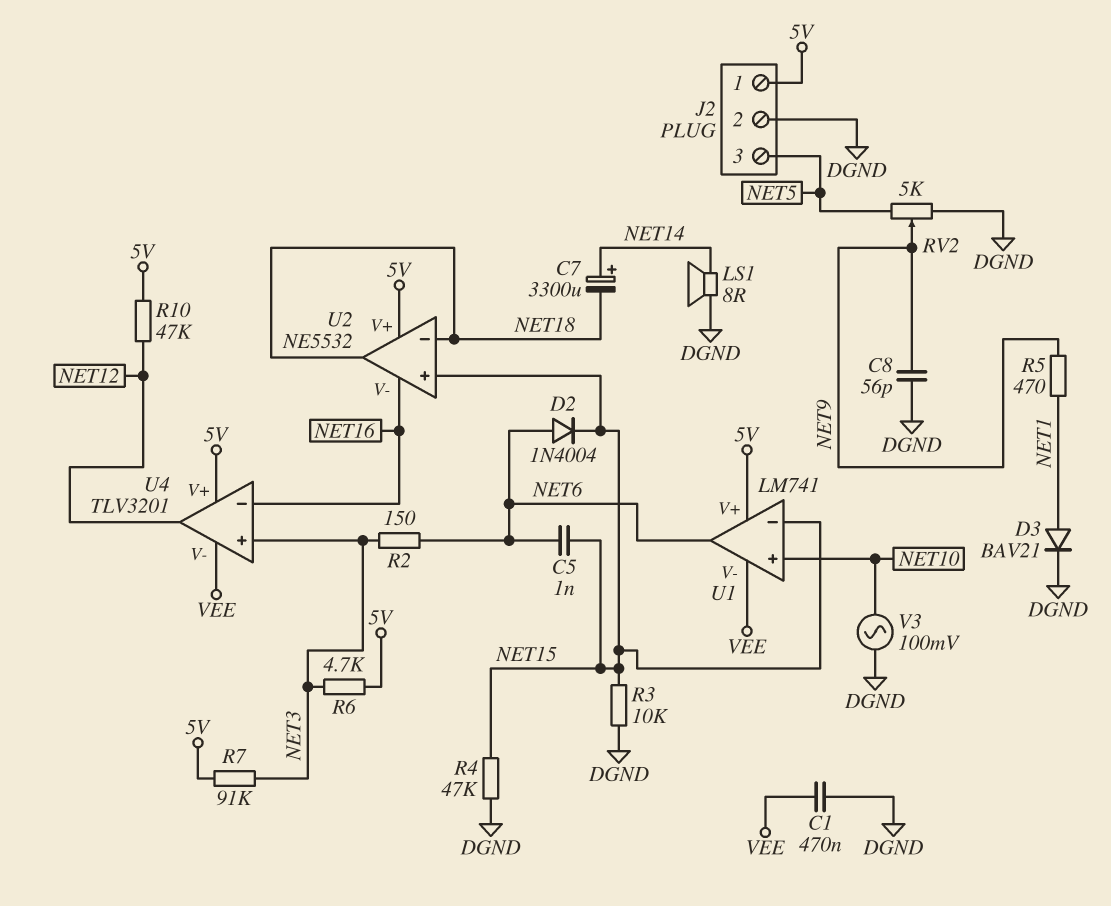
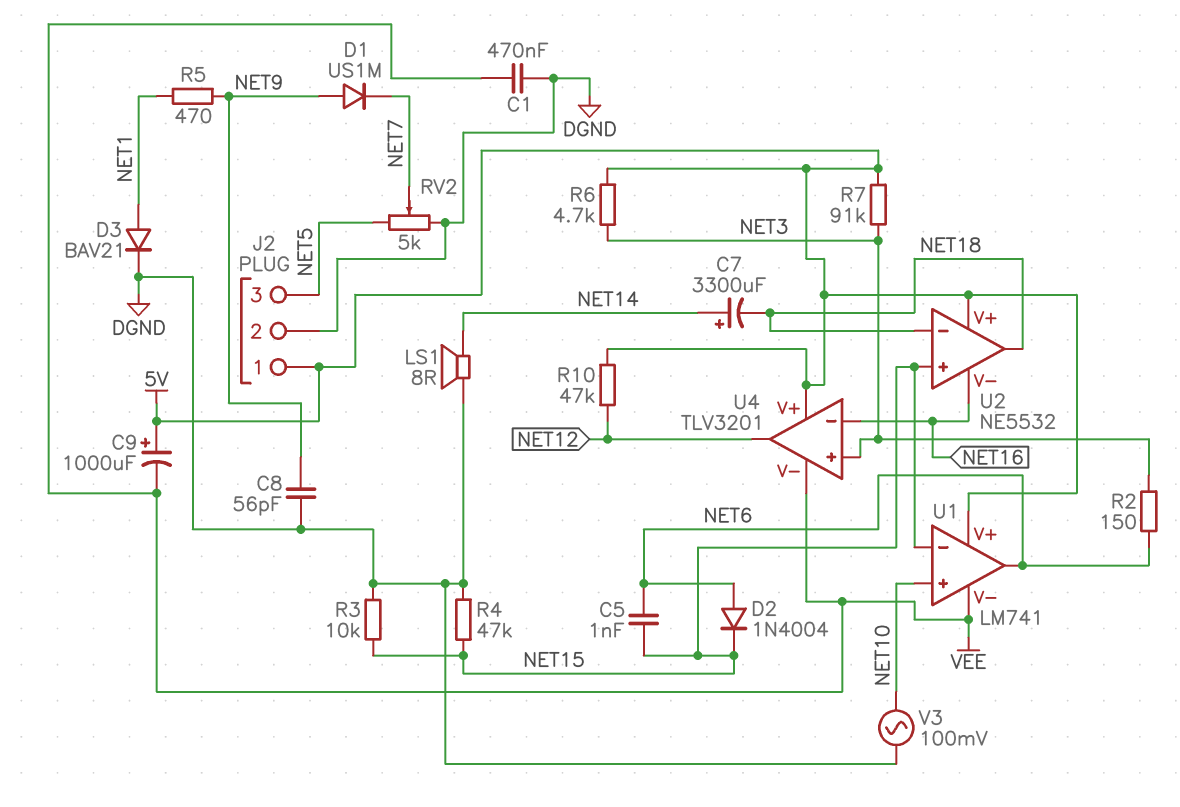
C9: none -> 1000uF (plus 5V, minus VEE)
D1: none -> diode US1M (A NET9, K NET7)
RV2: 5k (DGND, NET5, wiper NET9) -> 5k (DGND, NET5, wiper NET7)

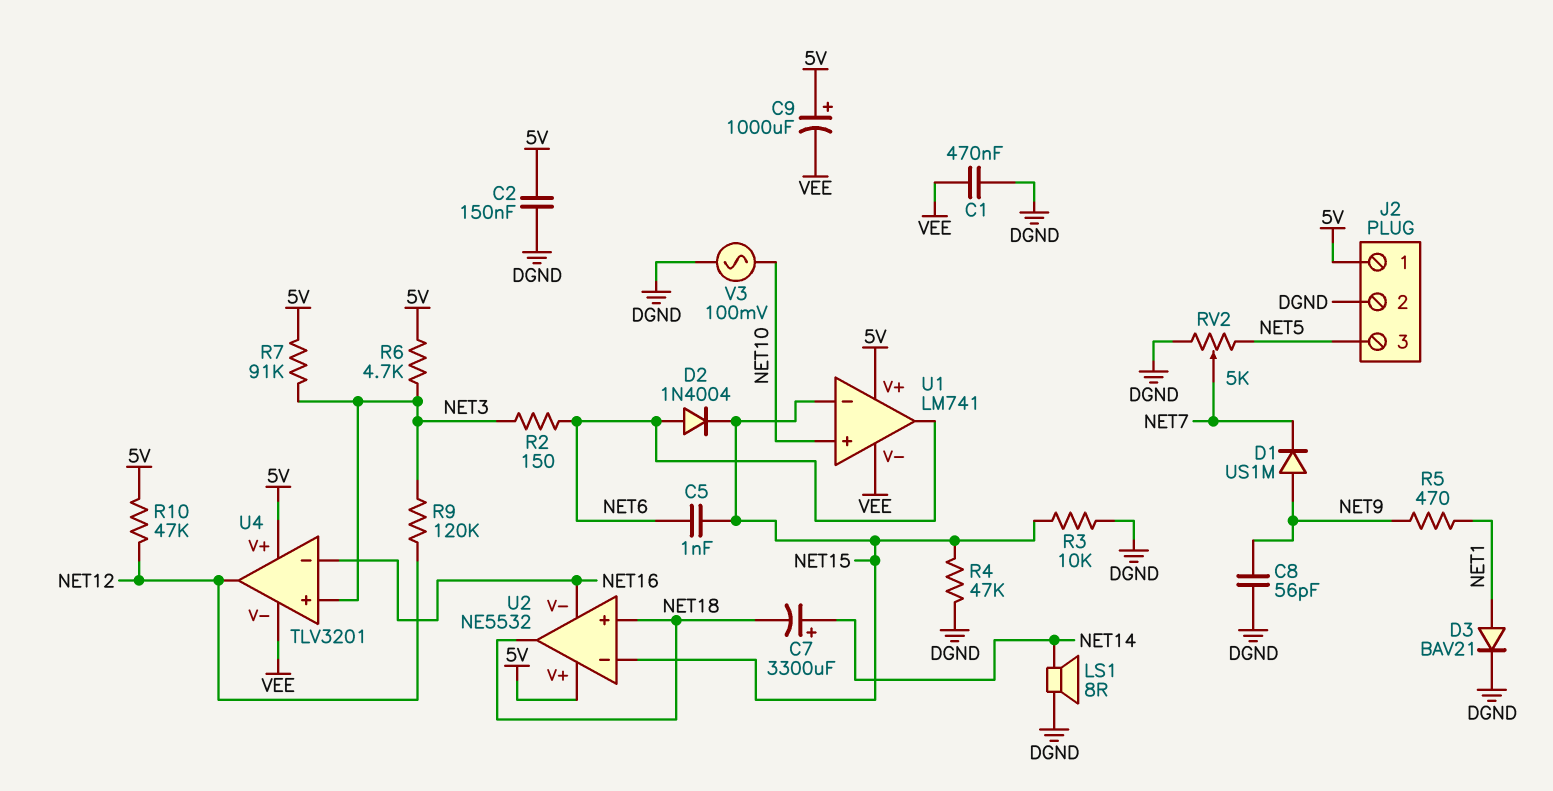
C2: none -> 150nF (5V, DGND)
R9: none -> 120k (NET3, NET12)
U2 pin in+: NET15 -> NET18
U2 pin in-: NET18 -> NET15

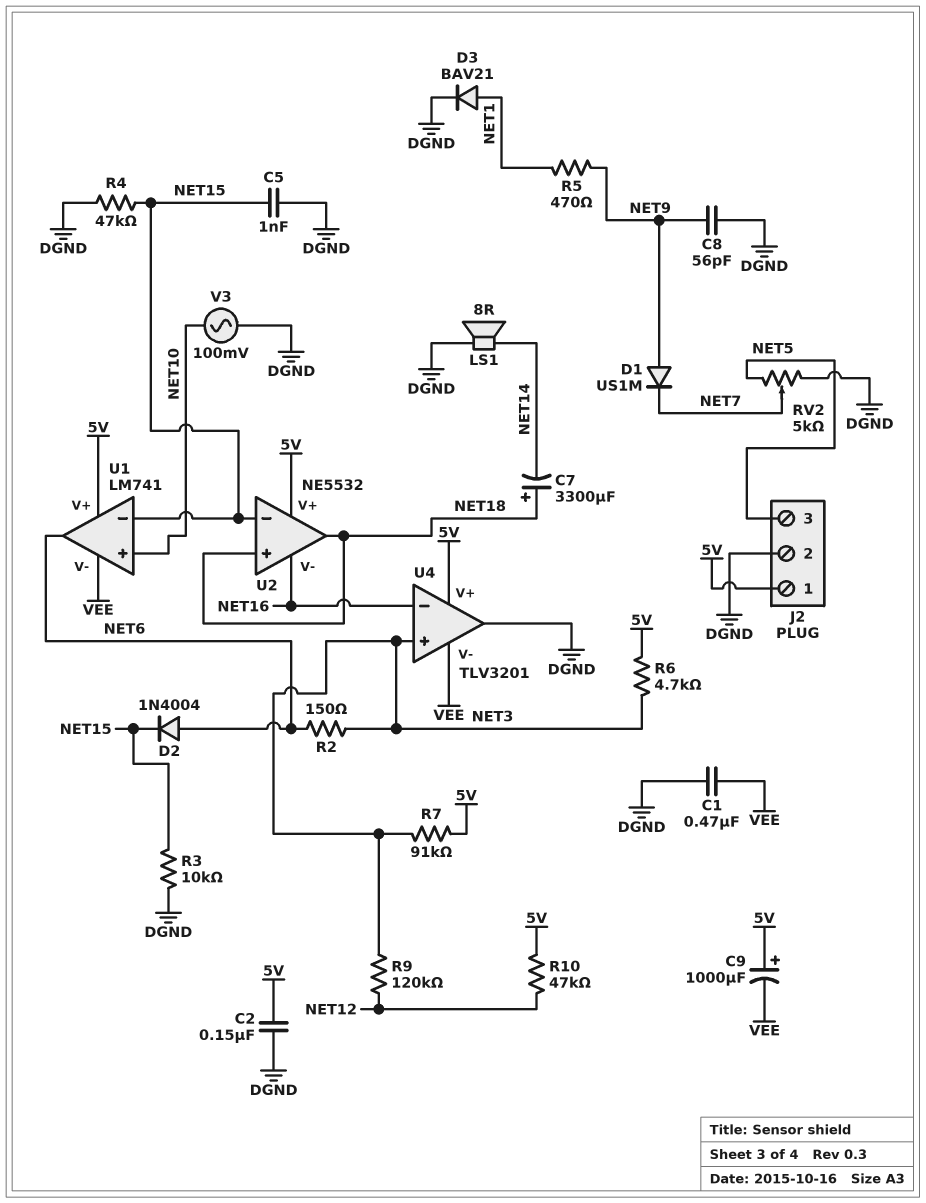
C5: 1nF (NET6, NET15) -> 1nF (DGND, NET15)
C7: 3300uF (plus NET14, minus NET18) -> 3300uF (plus NET18, minus NET14)
U4 pin out: NET12 -> DGND

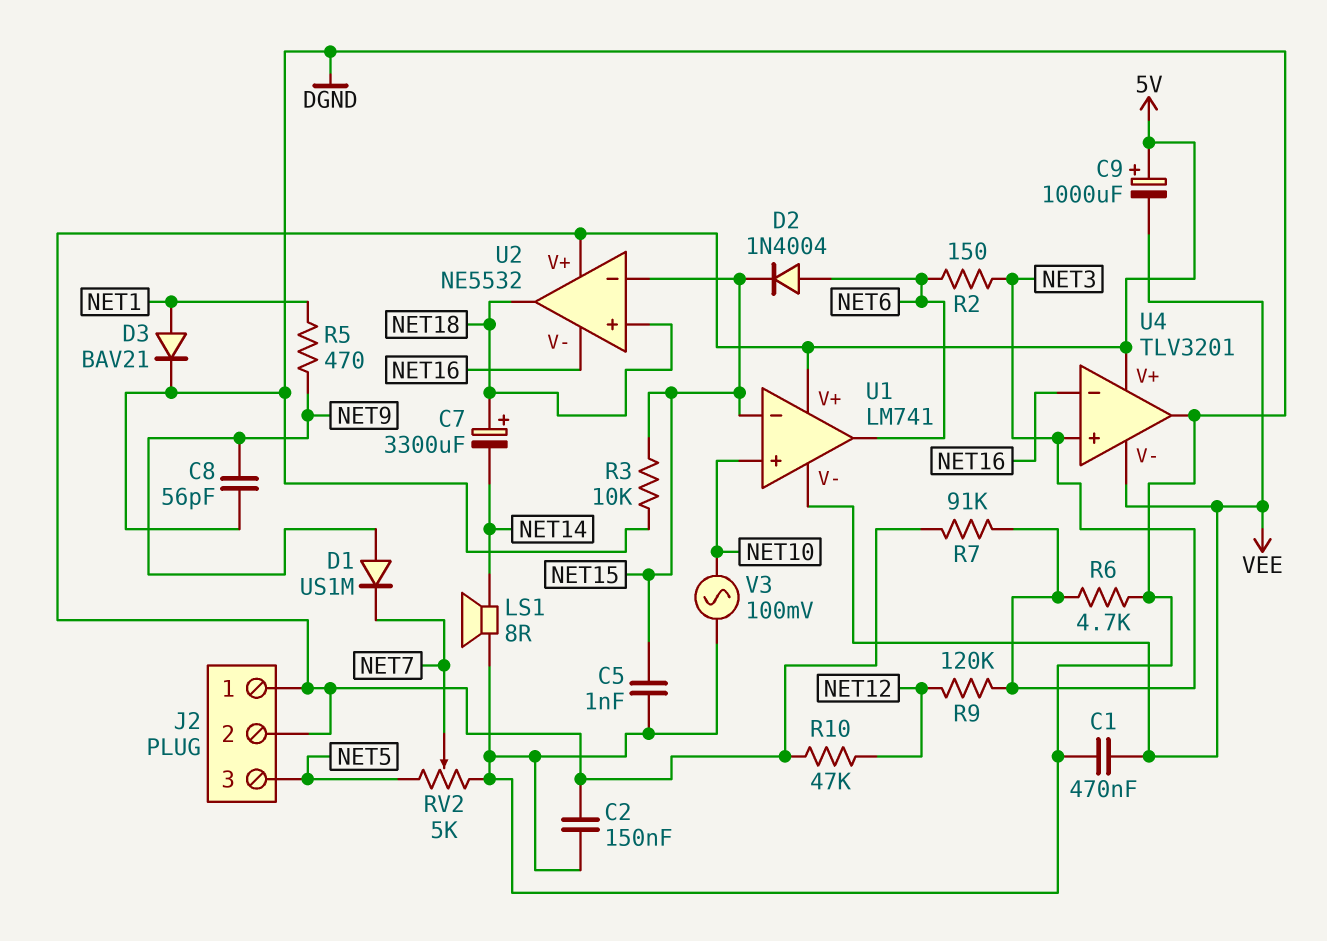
J2 pin 2: DGND -> 5V
R4: 47k (DGND, NET15) -> none
R6: 4.7k (5V, NET3) -> 4.7k (DGND, NET3)

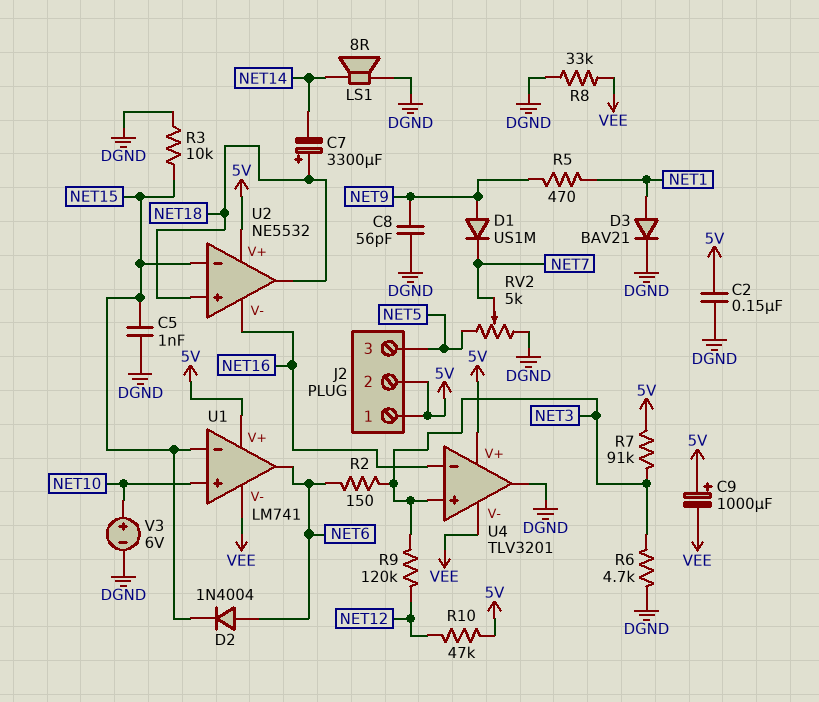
C1: 470nF (DGND, VEE) -> none
R8: none -> 33k (DGND, VEE)
V3: AC 100mV (DGND, NET10) -> 6V (plus NET10, minus DGND)

